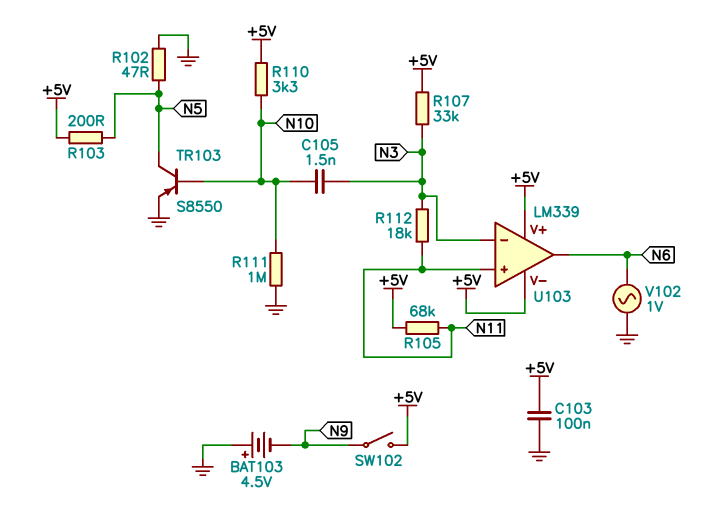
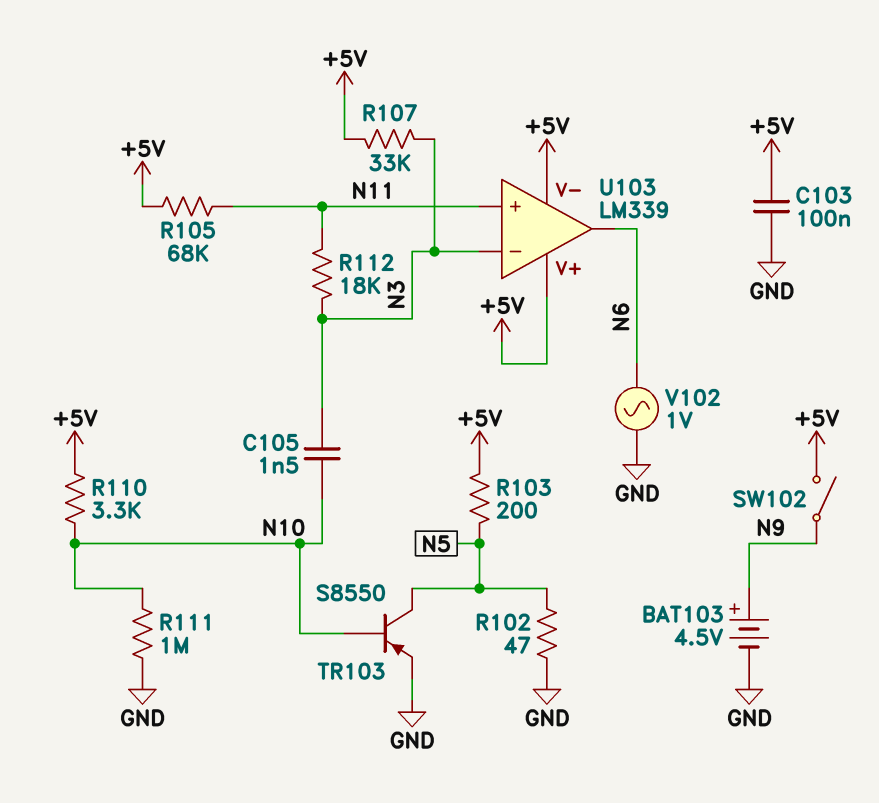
BAT103: 4.5V (plus GND, minus N9) -> 4.5V (plus N9, minus GND)

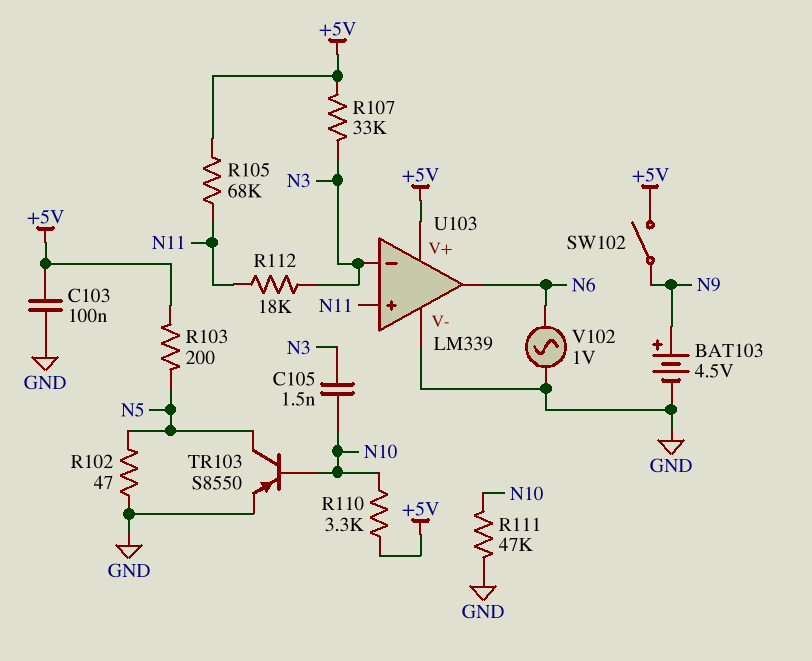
R111: 1M (GND, N10) -> 47k (GND, N10)
U103 pin V-: +5V -> GND

